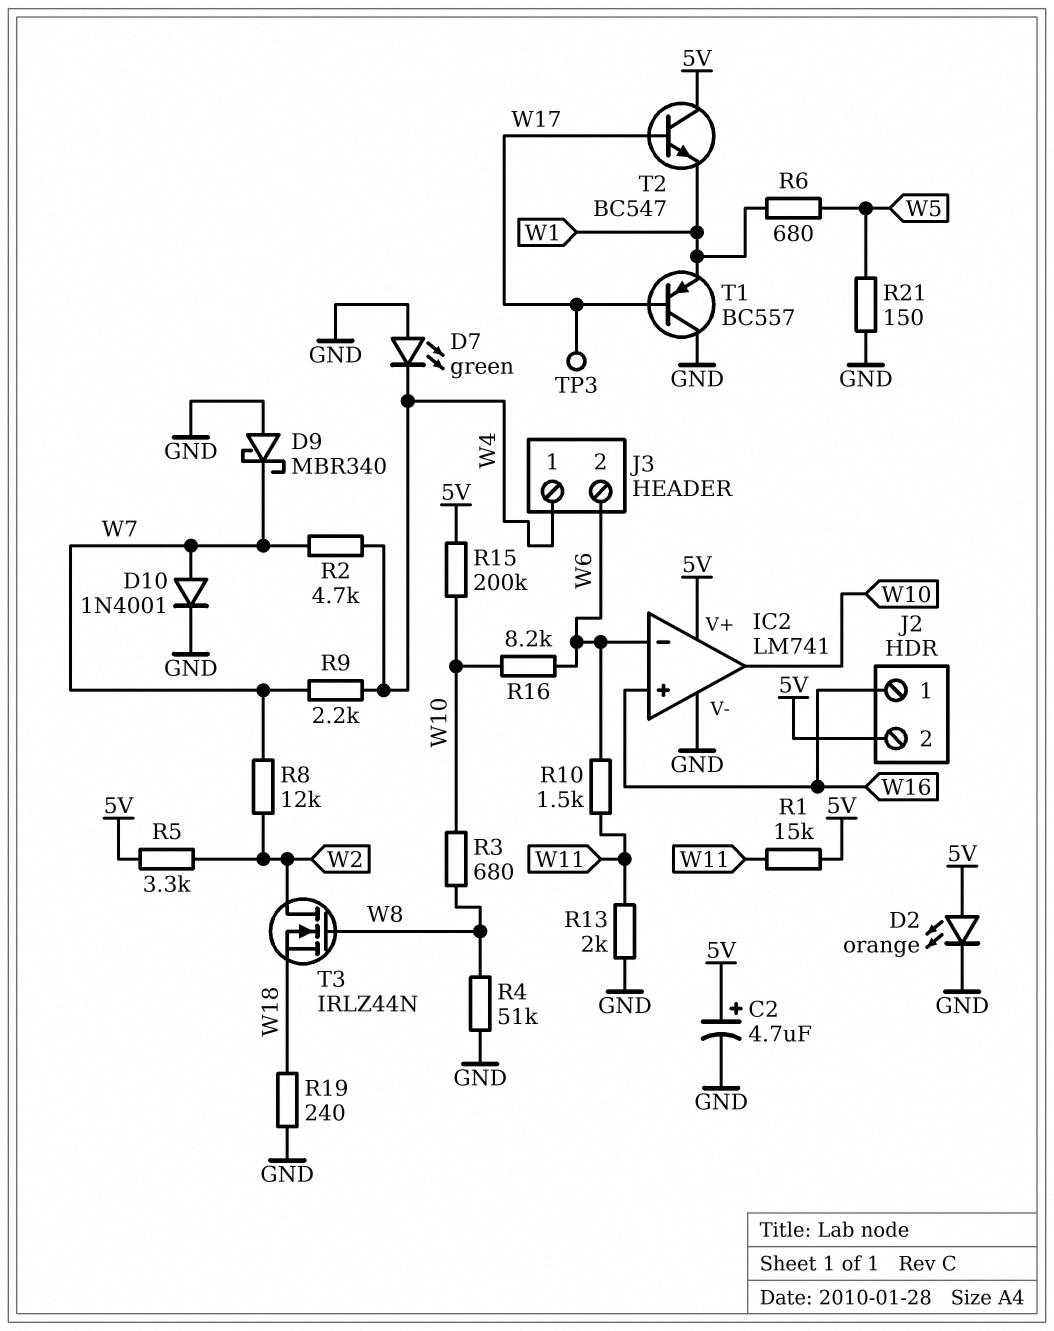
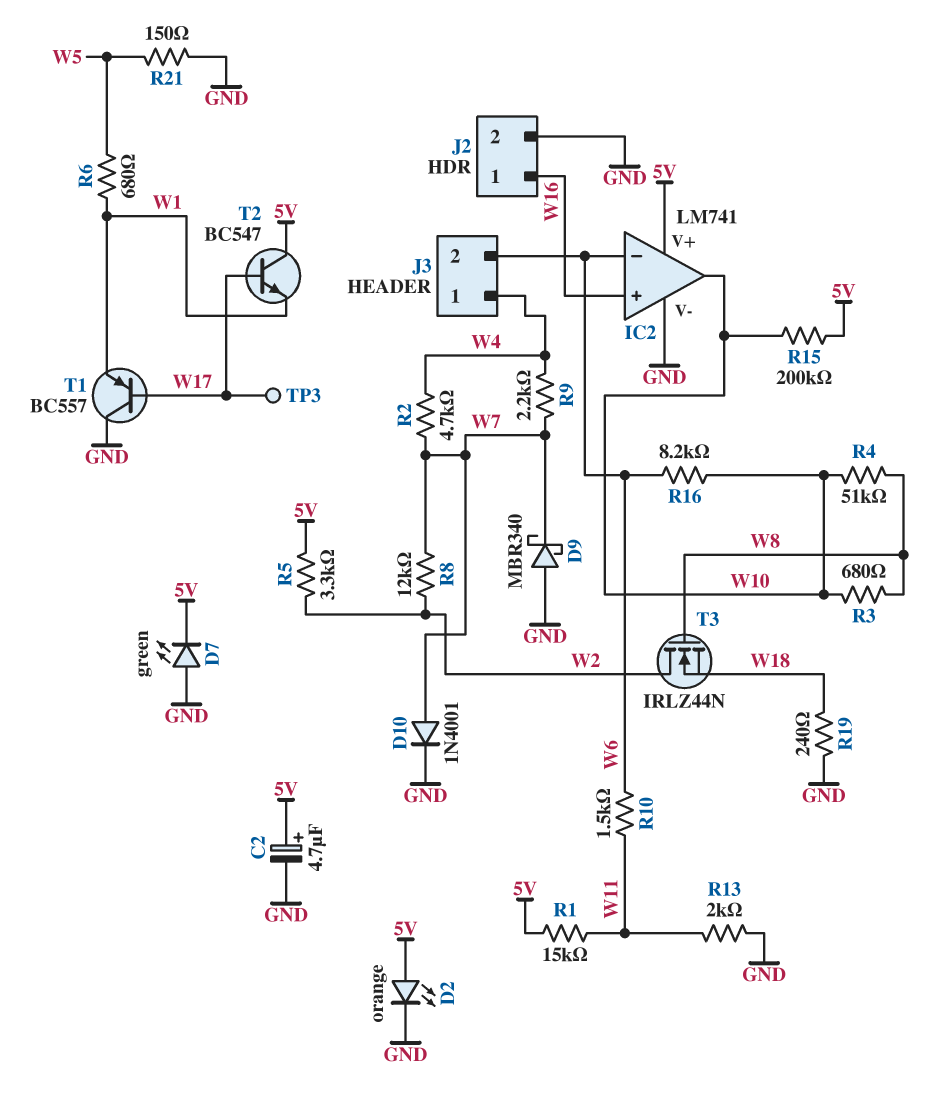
D7: LED green (A GND, K W4) -> LED green (A GND, K 5V)
J2 pin 2: 5V -> GND
R4: 51k (GND, W8) -> 51k (W8, W10)

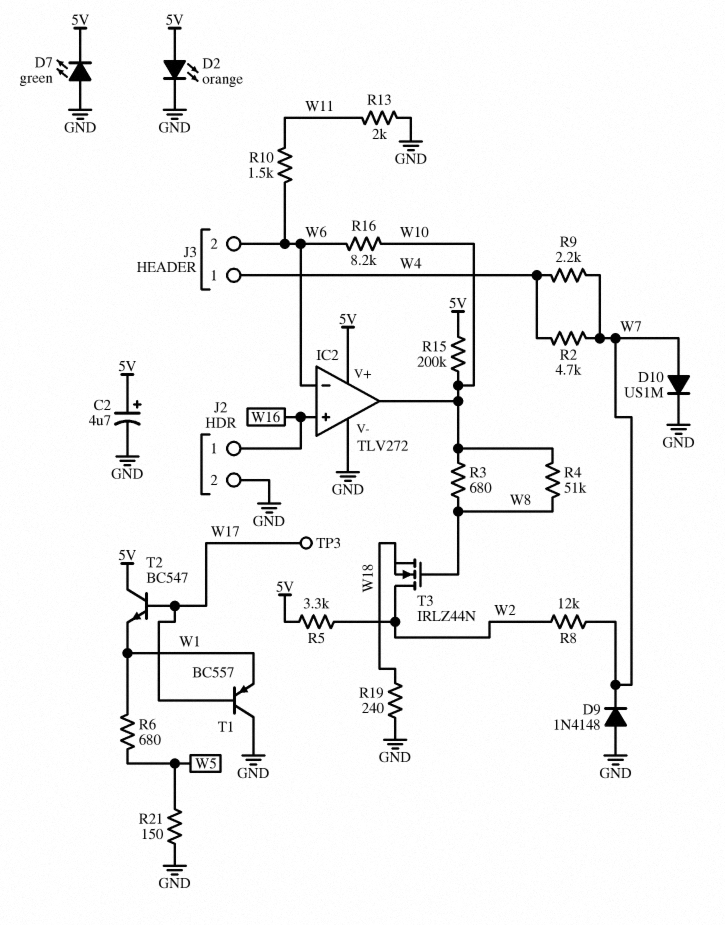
D9: schottky MBR340 (A GND, K W7) -> diode 1N4148 (A GND, K W7)
D10: diode 1N4001 (A W7, K GND) -> diode US1M (A W7, K GND)
IC2: LM741 -> TLV272
R1: 15k (5V, W11) -> none

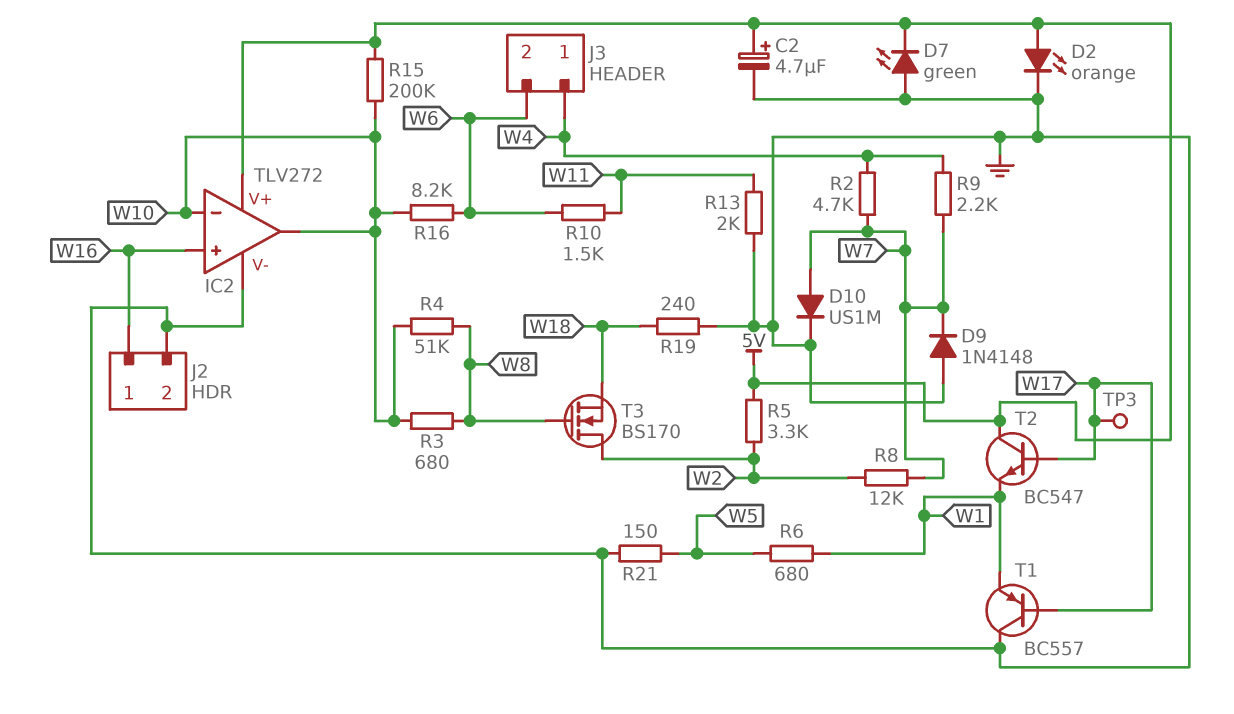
IC2 pin in-: W6 -> W10
T3: NMOS IRLZ44N (G W8, D W2, S W18) -> NMOS BS170 (G W8, D W2, S W18)

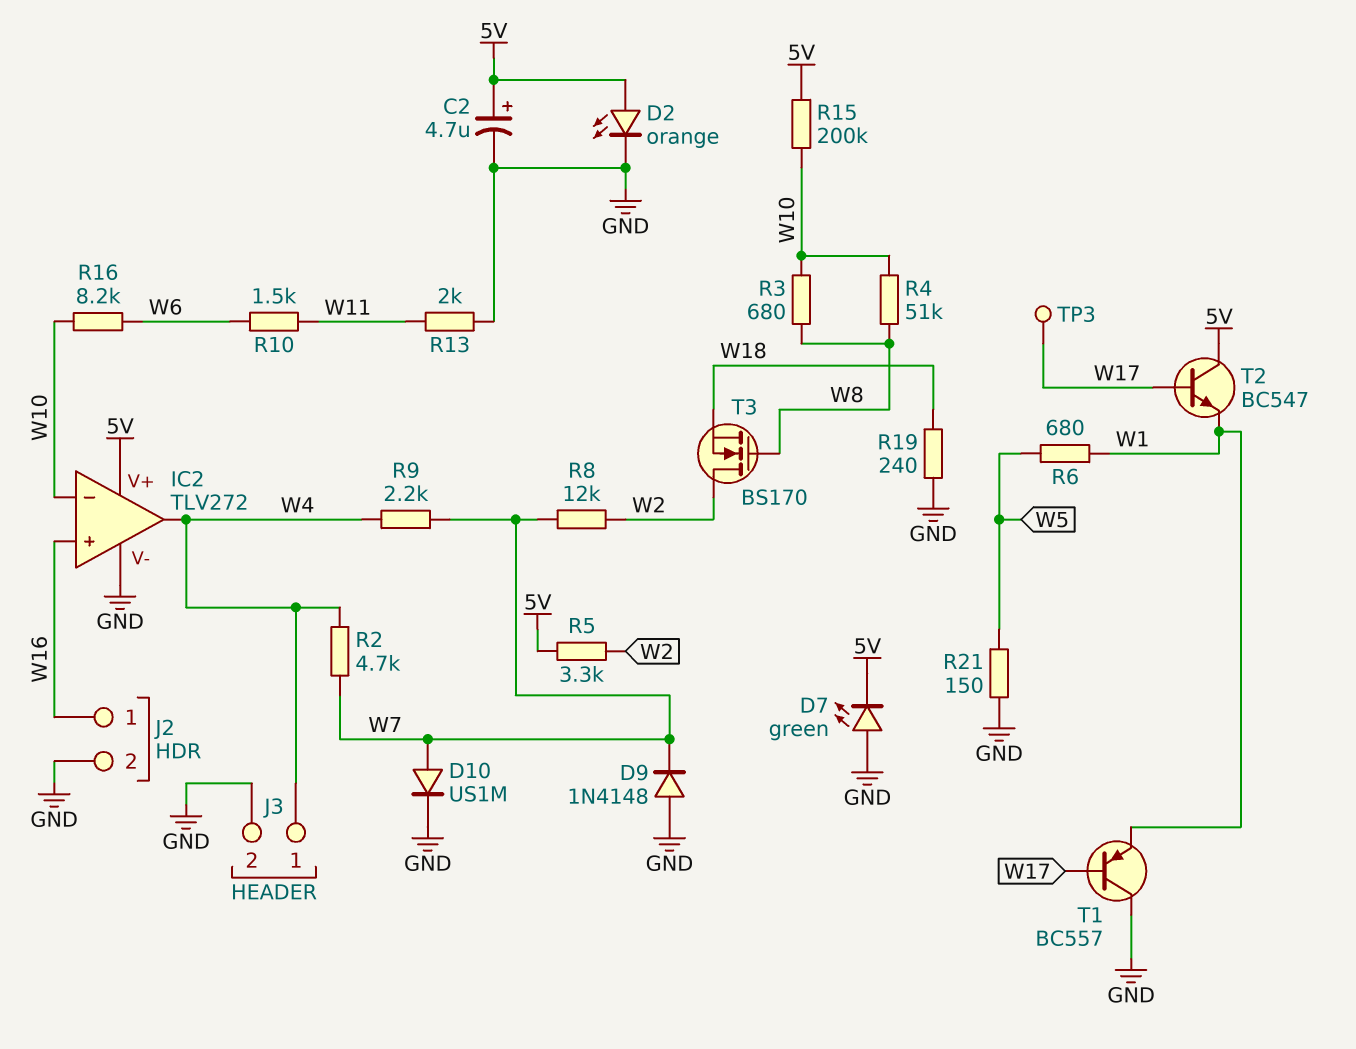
IC2 pin out: W10 -> W4
J3 pin 2: W6 -> GND

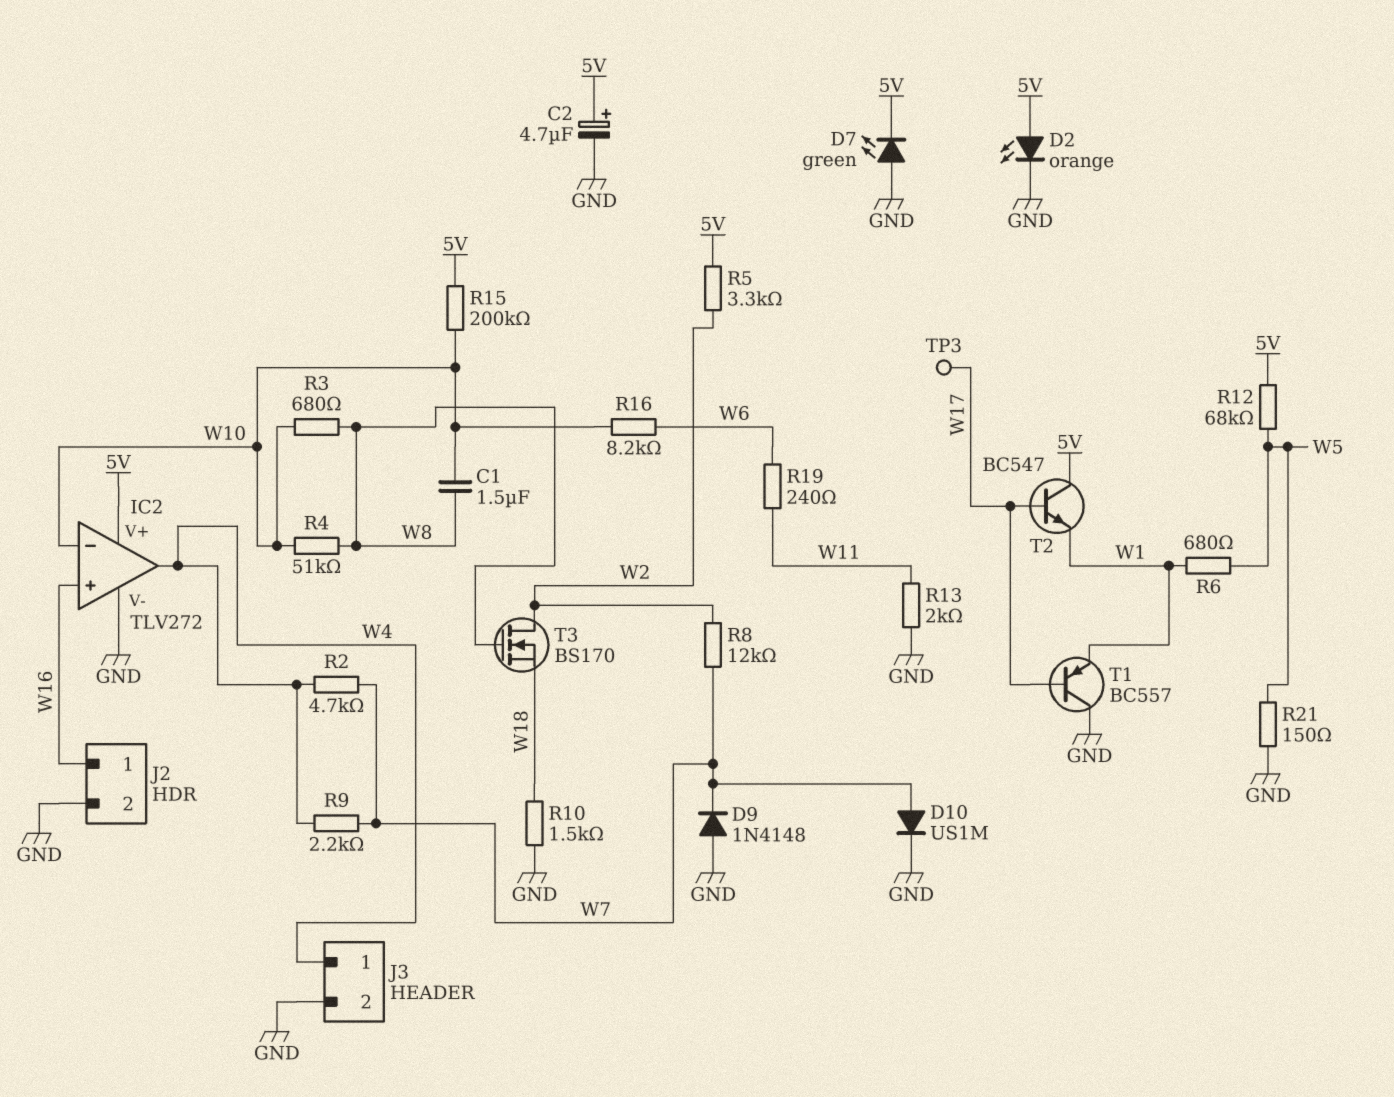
C1: none -> 1.5uF (W8, W10)
R10: 1.5k (W6, W11) -> 1.5k (GND, W18)
R12: none -> 68k (5V, W5)
R19: 240 (GND, W18) -> 240 (W6, W11)

